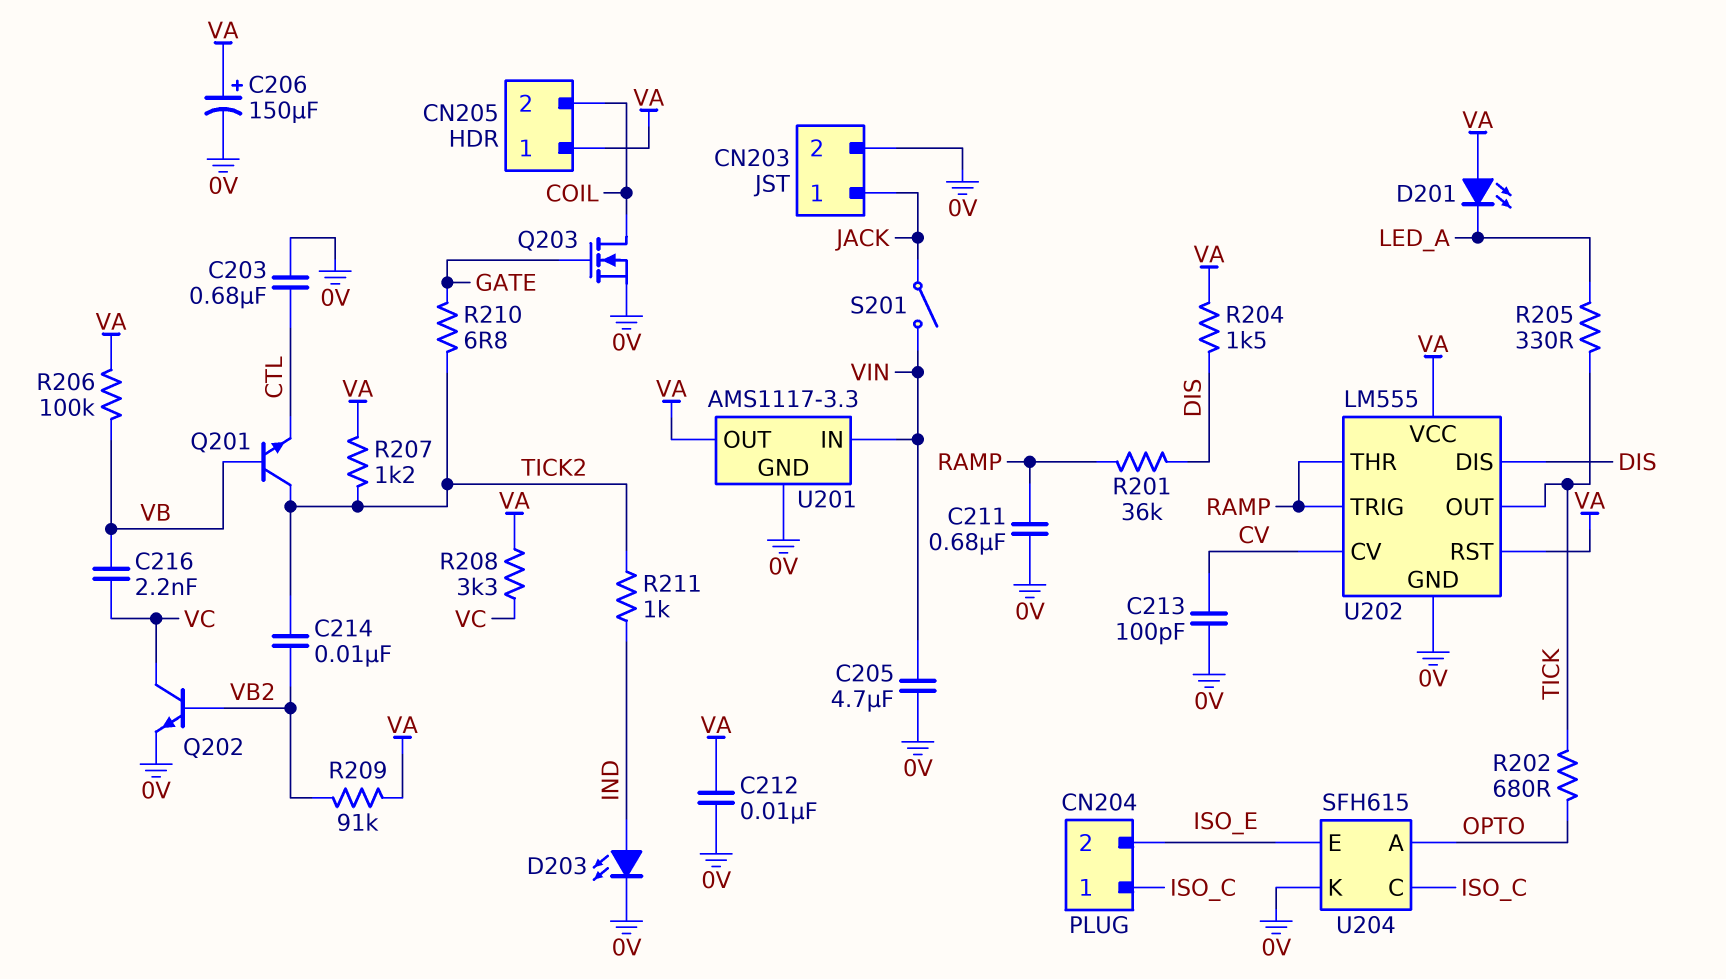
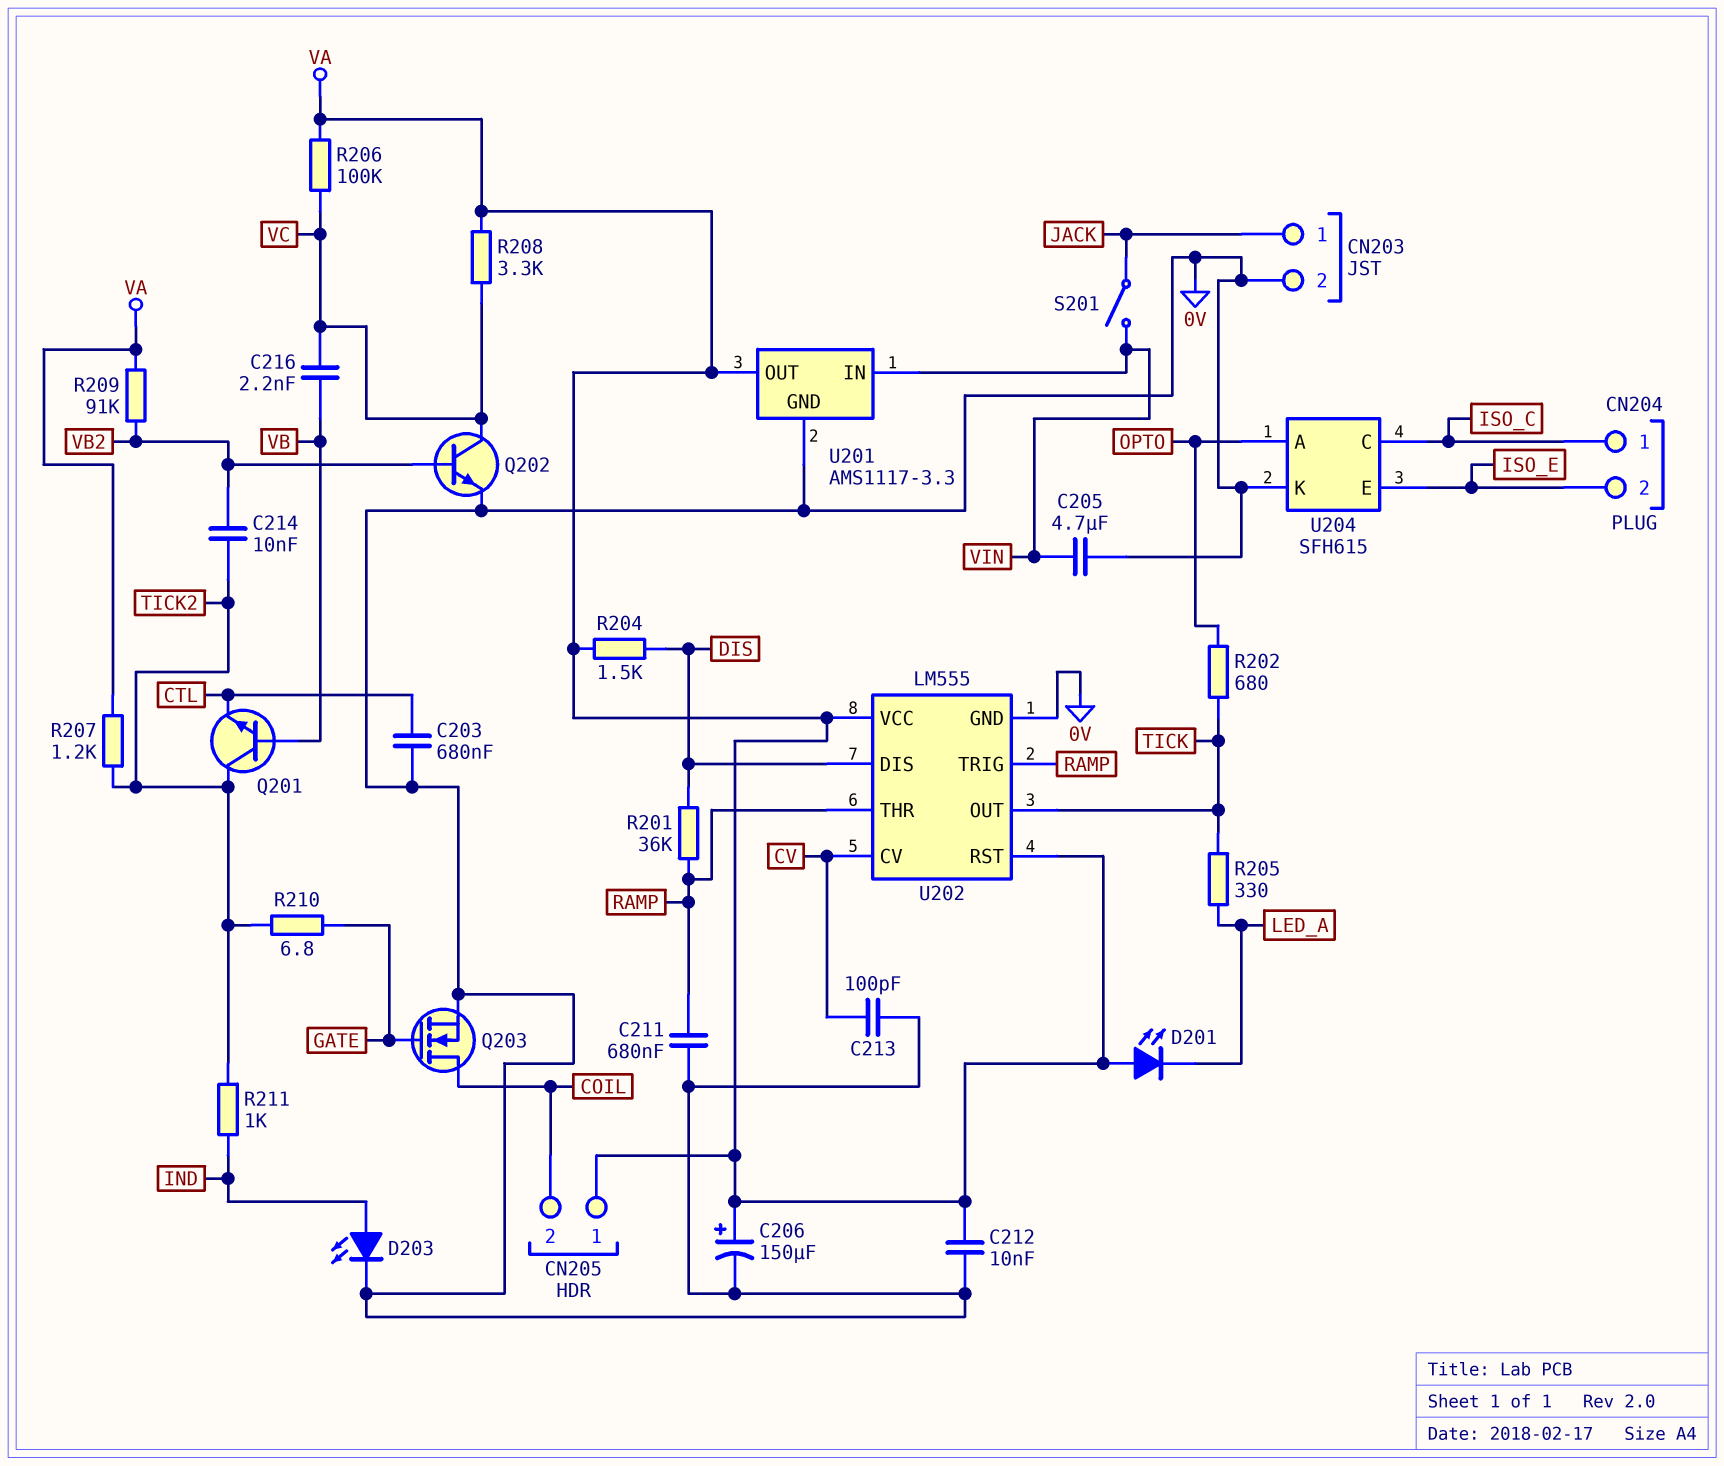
R206: 100k (VA, VB) -> 100k (VA, VC)

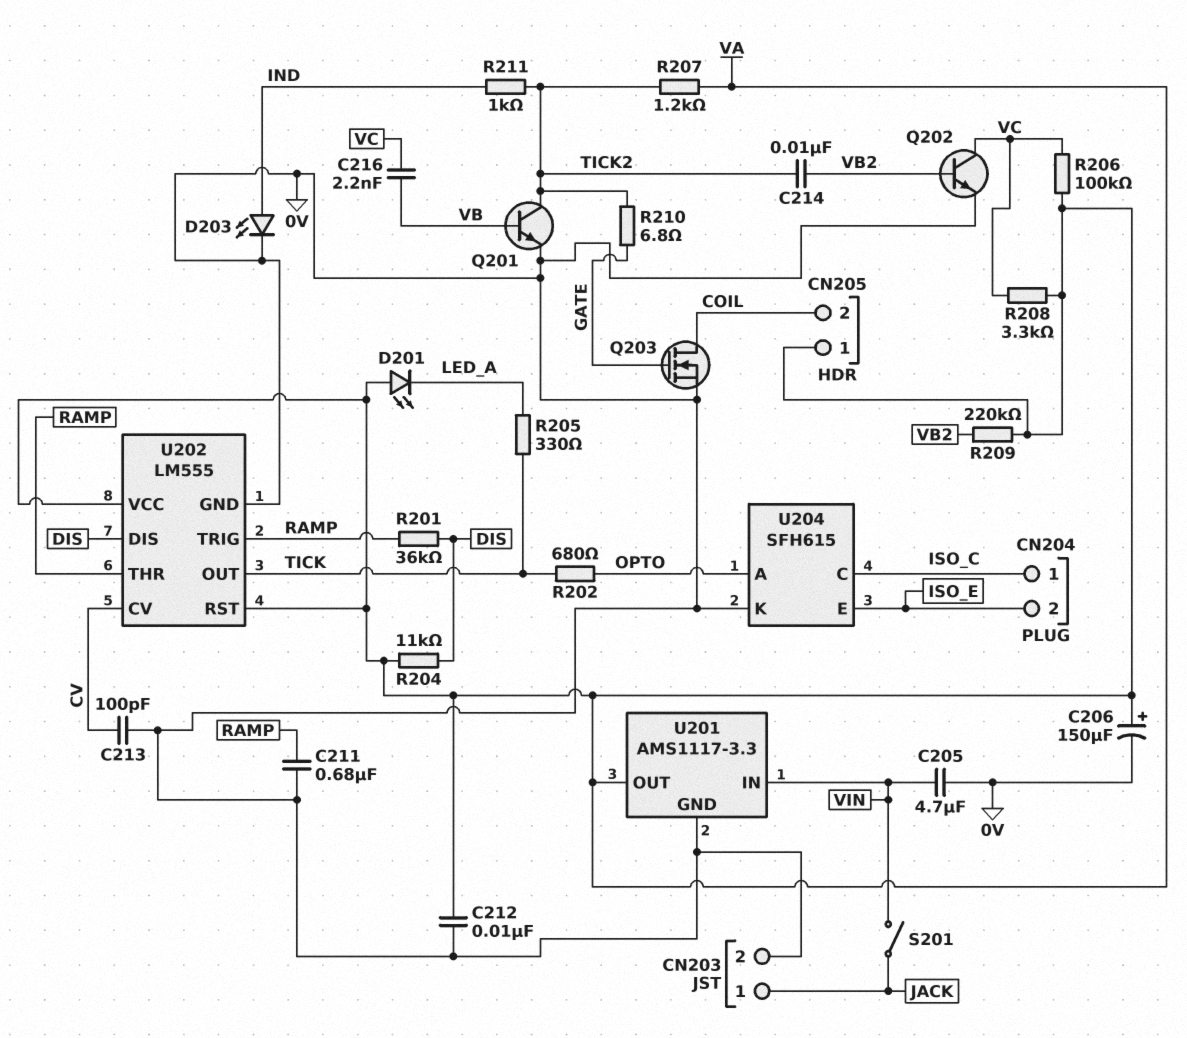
C203: 680nF (0V, CTL) -> none
Q201: NPN (B VB, C TICK2, E CTL) -> NPN (B VB, C TICK2, E 0V)
R204: 1.5k (DIS, VA) -> 11k (DIS, VA)
R209: 91k (VA, VB2) -> 220k (VA, VB2)

